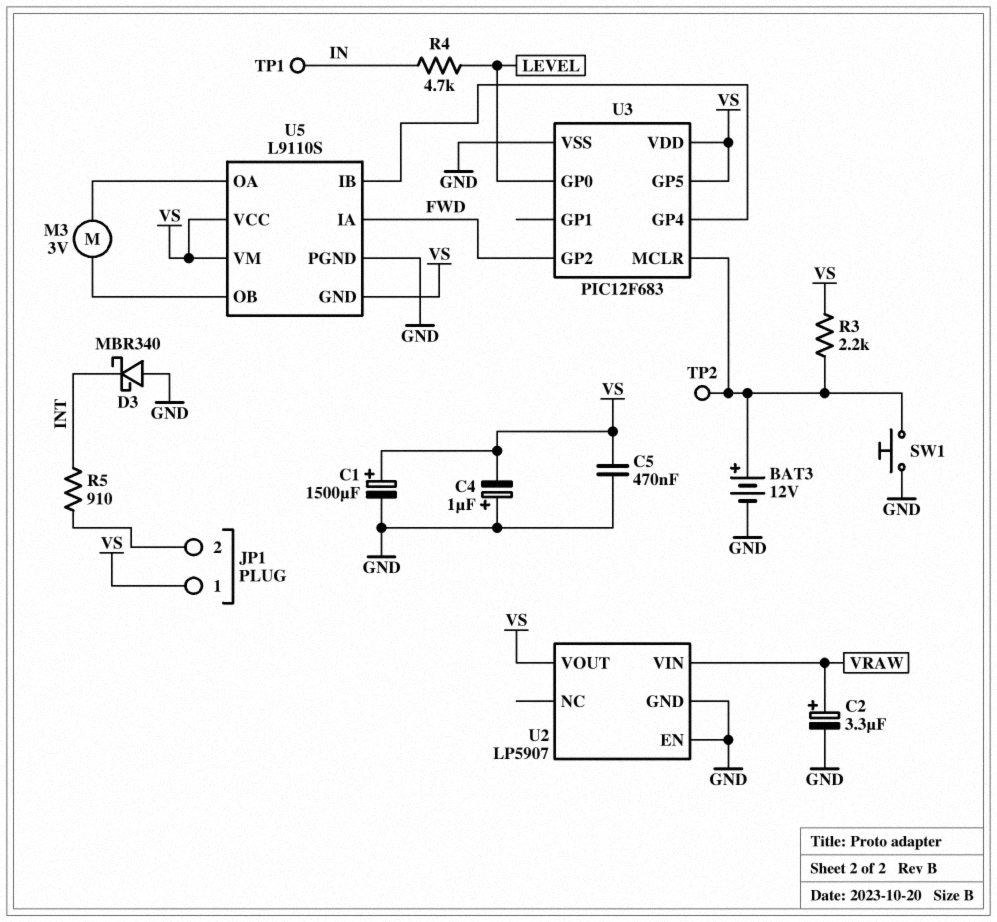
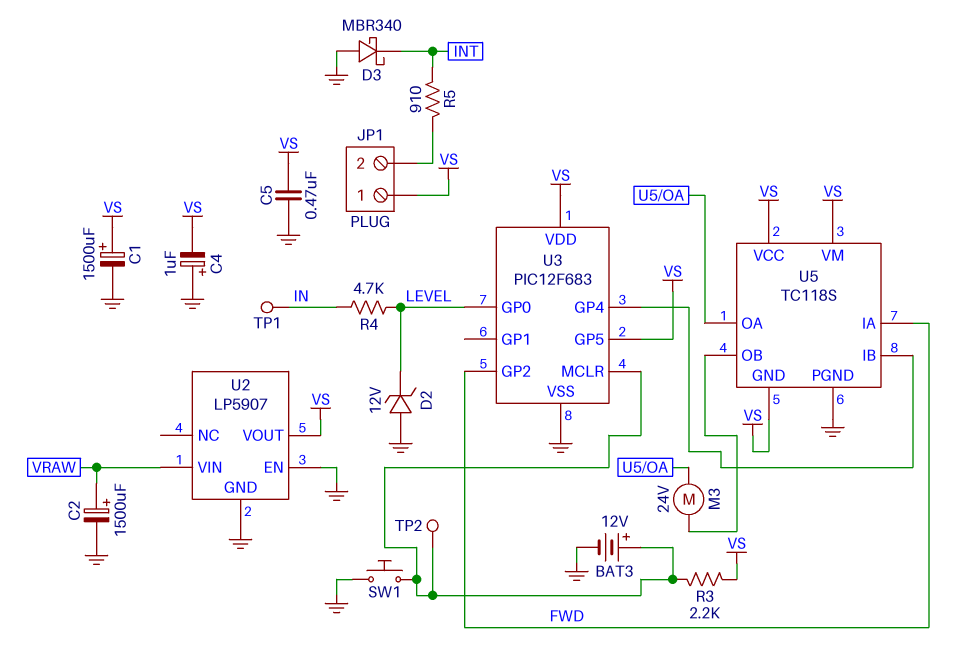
C2: 3.3uF (plus VRAW, minus GND) -> 1500uF (plus VRAW, minus GND)
D2: none -> zener 12V (A GND, K LEVEL)
M3: motor 3V (U5/OA, U5/OB) -> motor 24V (U5/OA, U5/OB)
U5: L9110S -> TC118S

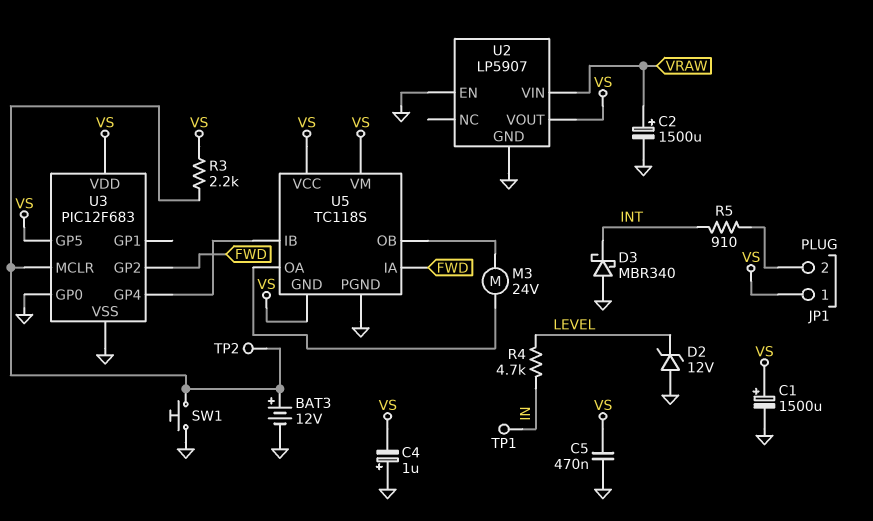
U3 pin GP0: LEVEL -> GND

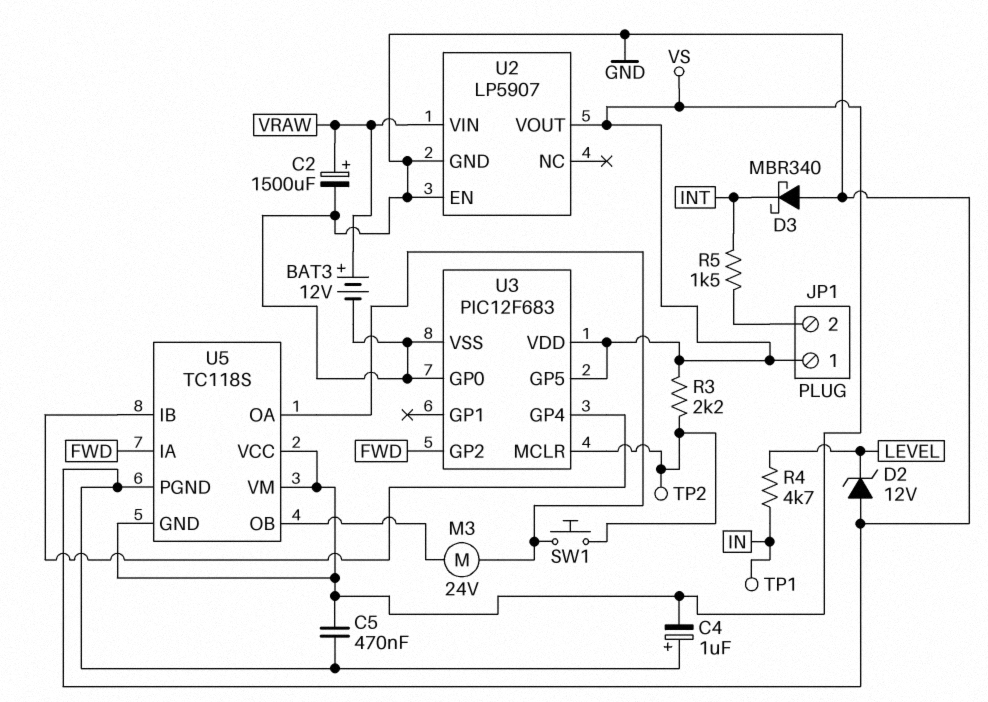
BAT3: 12V (plus U3/MCLR, minus GND) -> 12V (plus VRAW, minus GND)
C1: 1500uF (plus VS, minus GND) -> none
R5: 910 (INT, JP1/2) -> 1.5k (INT, JP1/2)
SW1: button (GND, U3/MCLR) -> button (U3/MCLR, U5/OA)

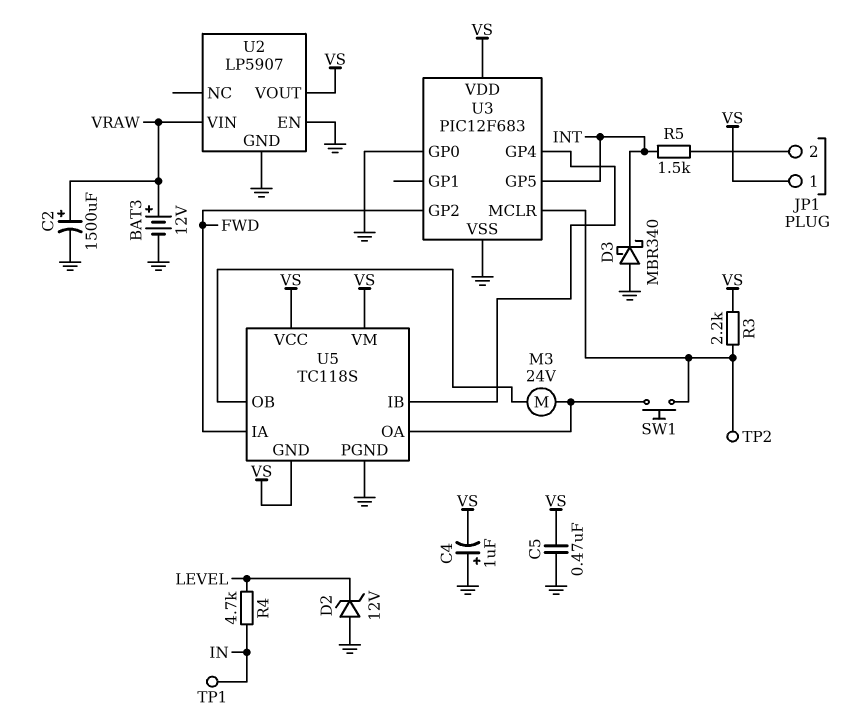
U3 pin GP5: VS -> INT

